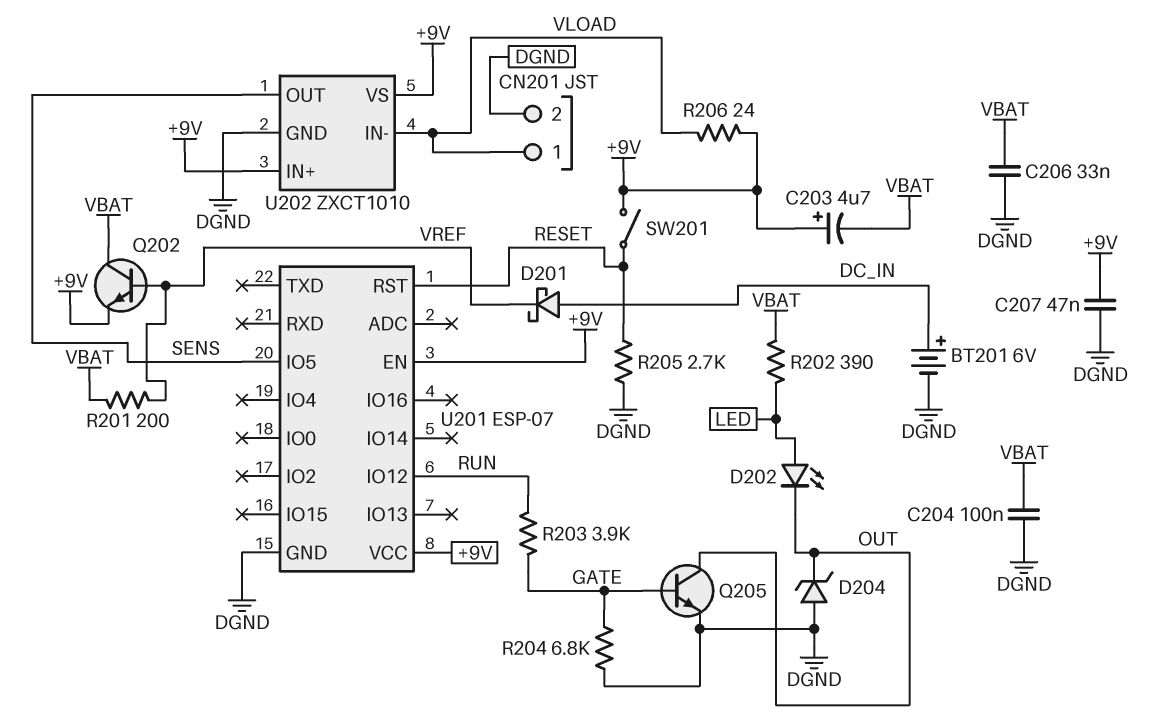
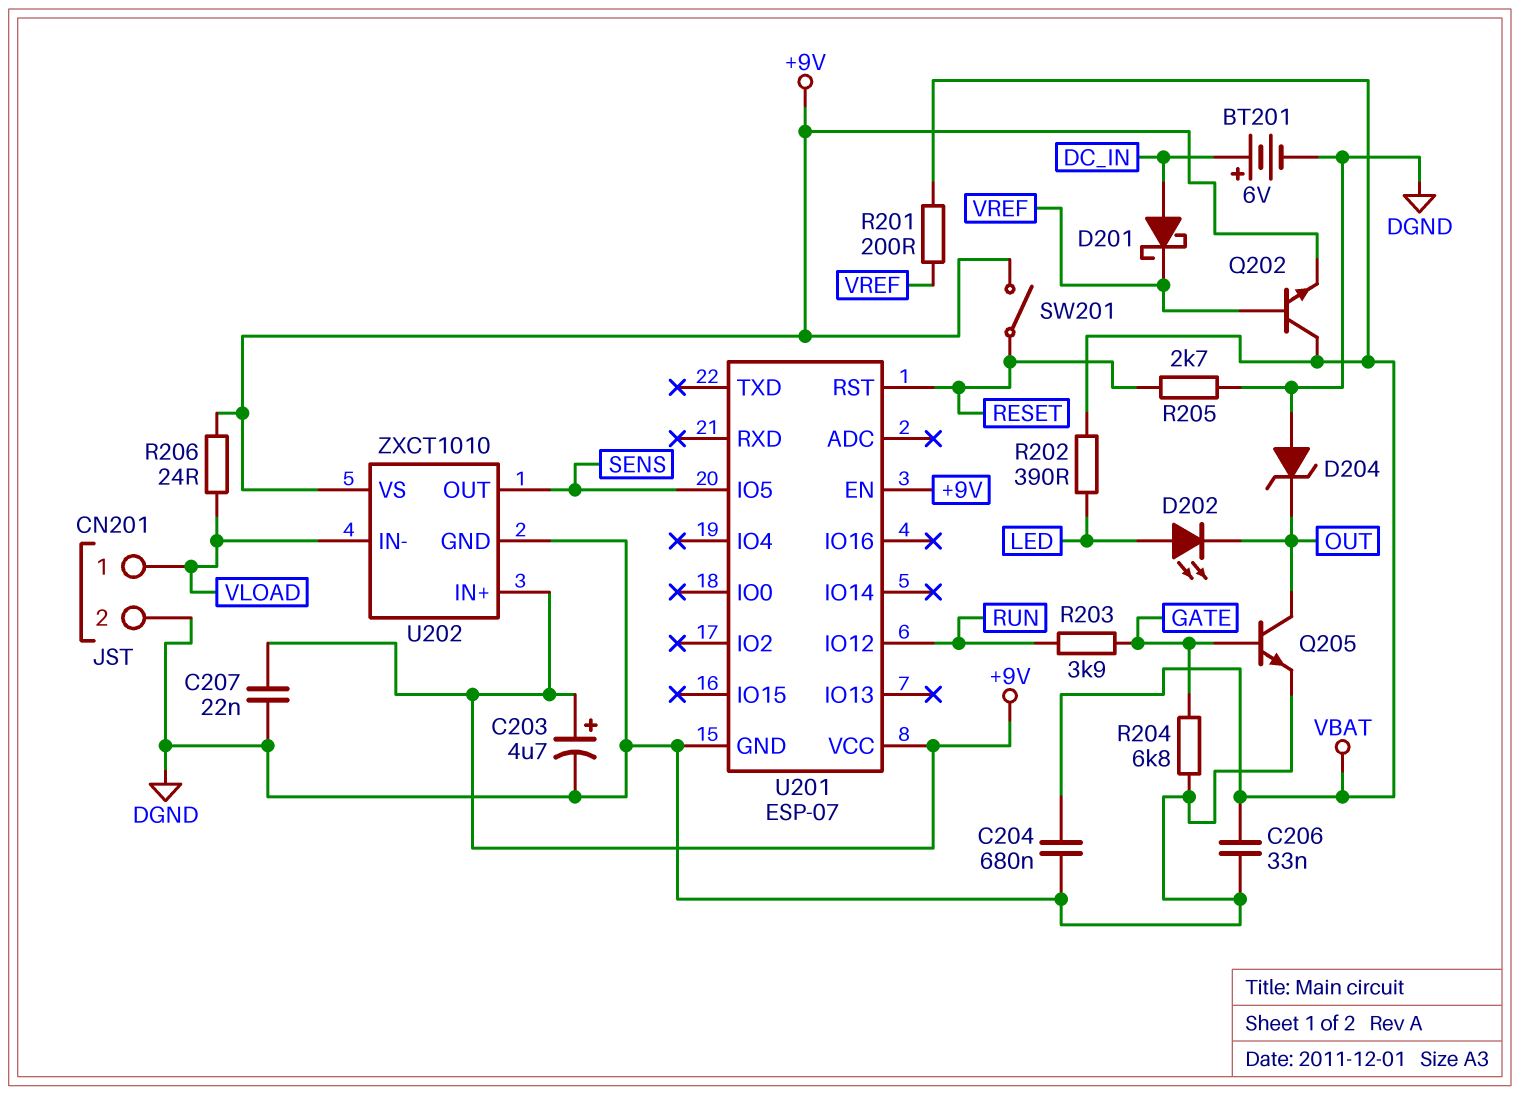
C203: 4.7uF (plus +9V, minus VBAT) -> 4.7uF (plus +9V, minus DGND)
C204: 100nF (DGND, VBAT) -> 680nF (DGND, VBAT)
C207: 47nF (+9V, DGND) -> 22nF (+9V, DGND)

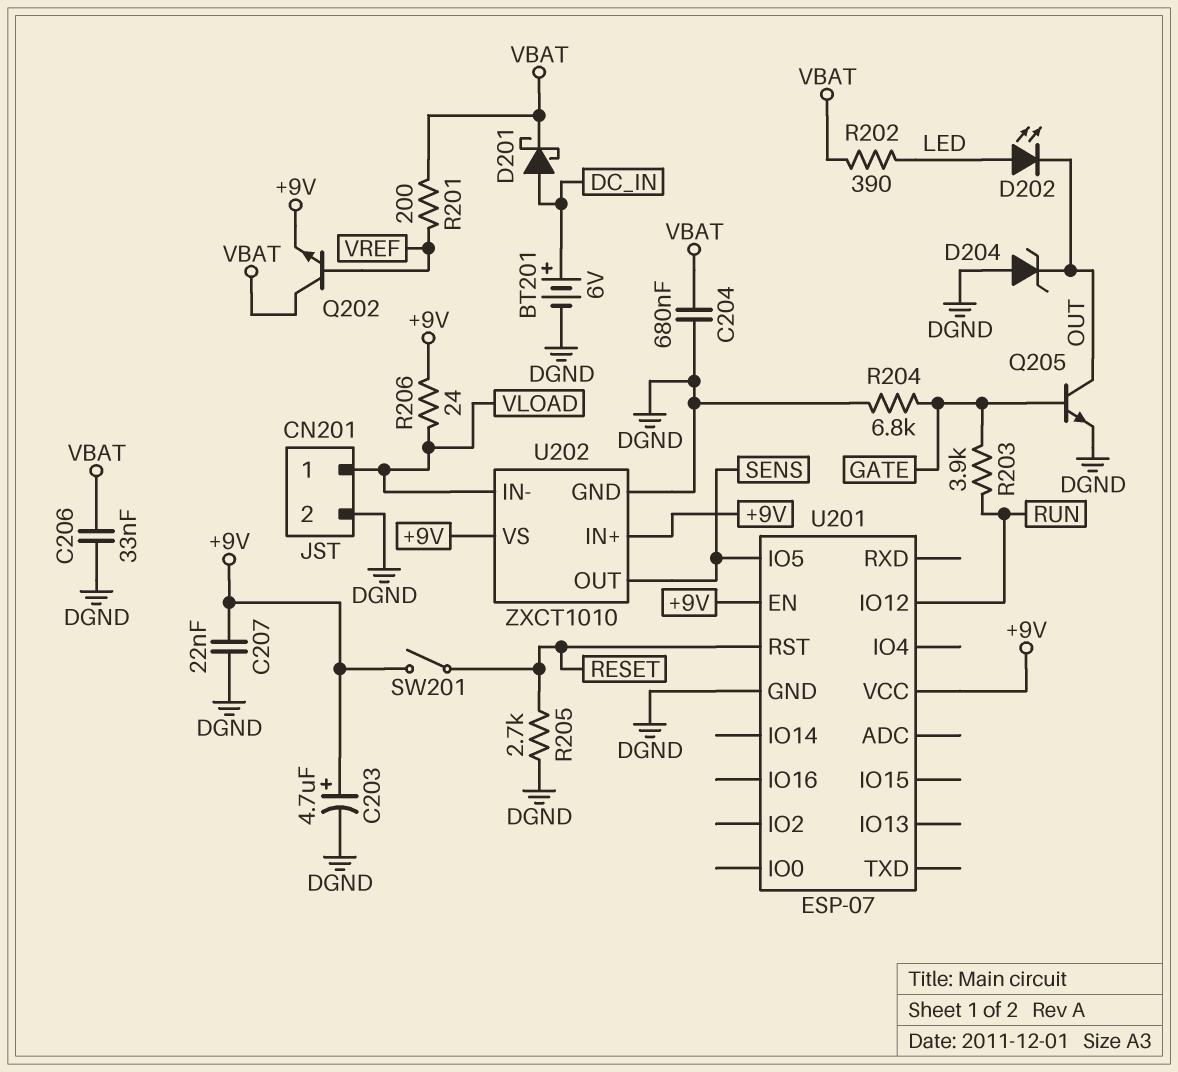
D201: schottky (A DC_IN, K VREF) -> schottky (A DC_IN, K VBAT)

